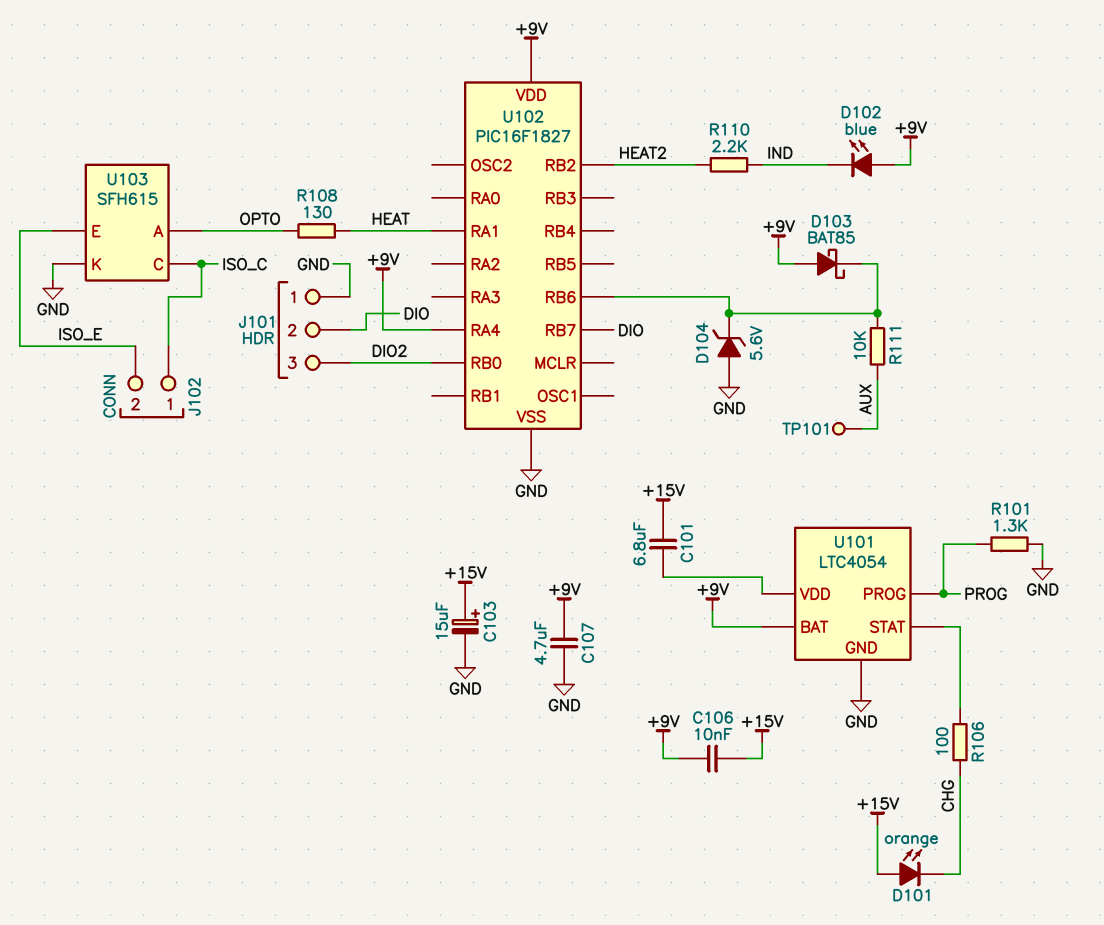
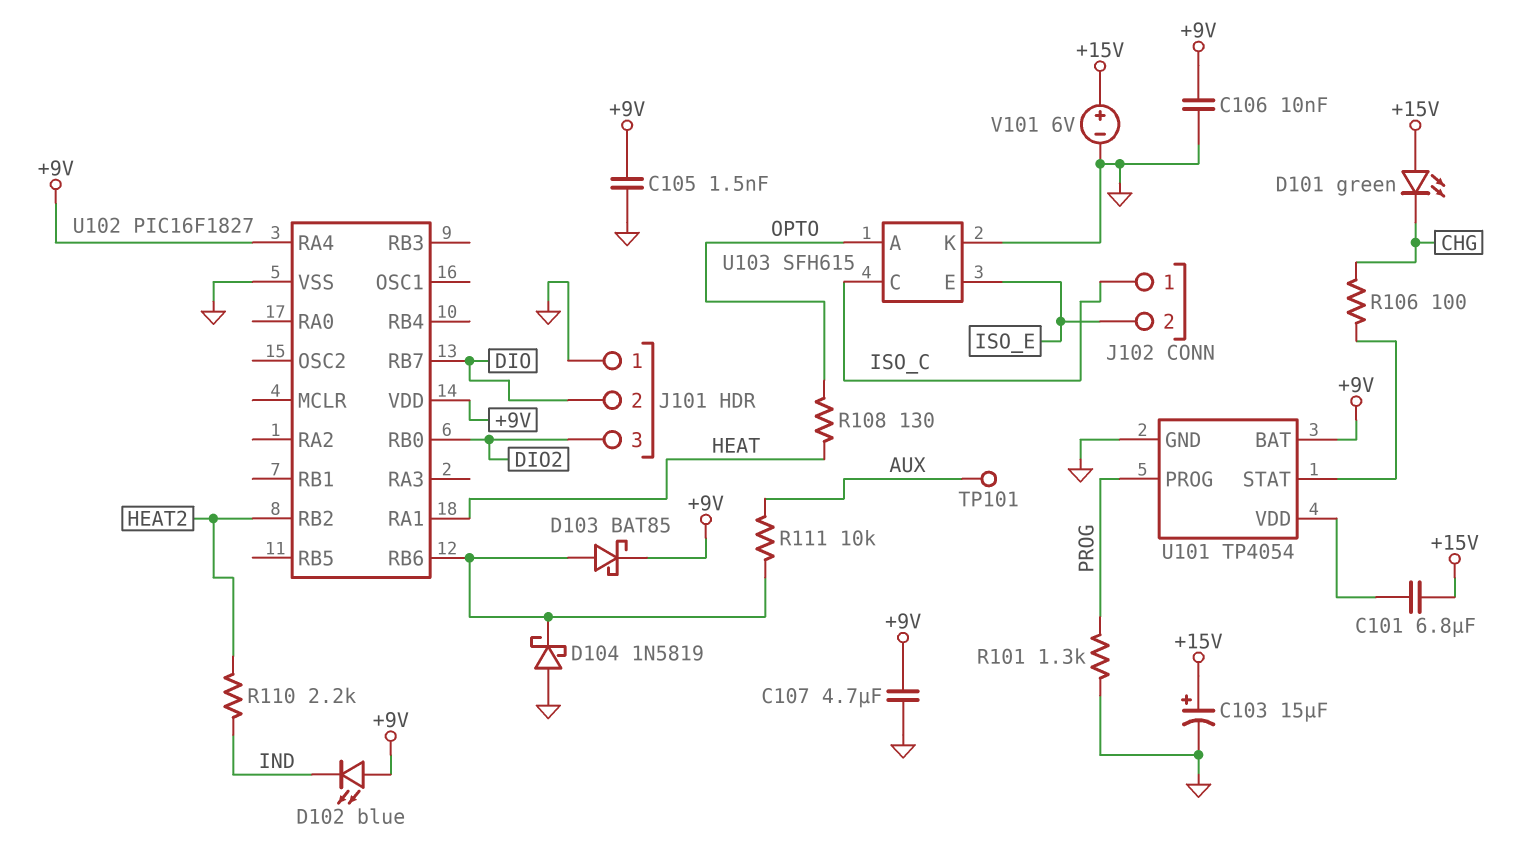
C105: none -> 1.5nF (+9V, GND)
C106: 10nF (+9V, +15V) -> 10nF (+9V, GND)
D101: LED orange (A +15V, K CHG) -> LED green (A +15V, K CHG)
D103: schottky BAT85 (A +9V, K U102/RB6) -> schottky BAT85 (A U102/RB6, K +9V)
D104: zener 5.6V (A GND, K U102/RB6) -> schottky 1N5819 (A GND, K U102/RB6)
U101: LTC4054 -> TP4054
V101: none -> 6V (plus +15V, minus GND)

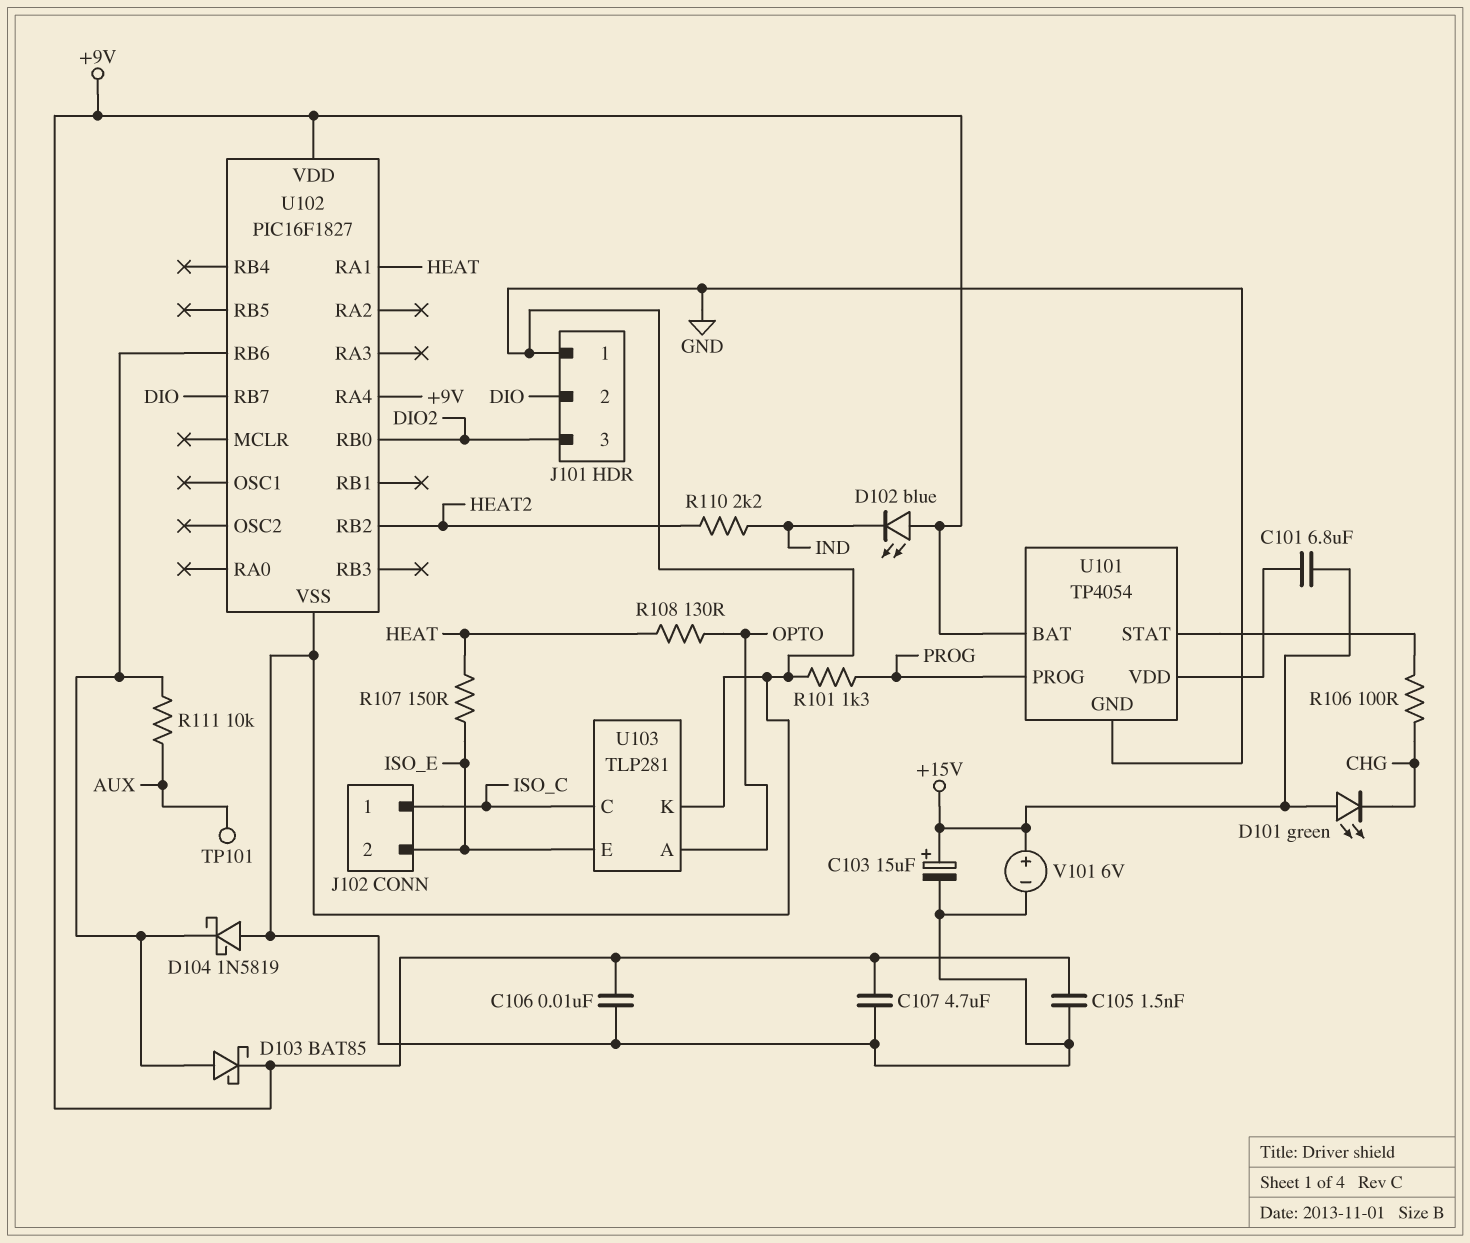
R107: none -> 150 (HEAT, ISO_E)
U103: SFH615 -> TLP281

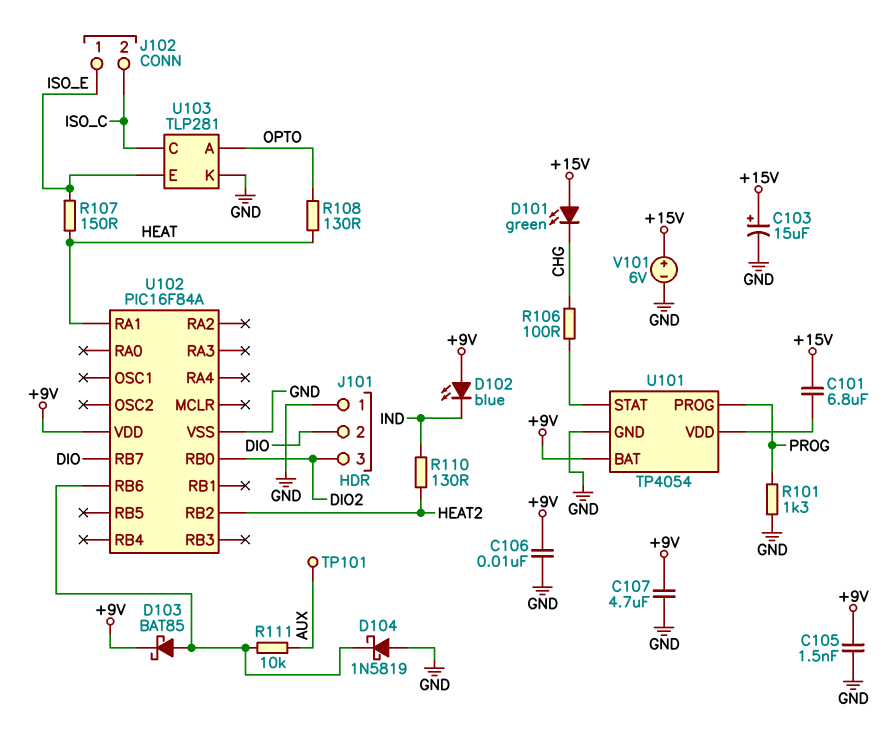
J102 pin 1: ISO_C -> ISO_E
J102 pin 2: ISO_E -> ISO_C
R110: 2.2k (HEAT2, IND) -> 130 (HEAT2, IND)
U102: PIC16F1827 -> PIC16F84A
U102 pin RA4: +9V -> none

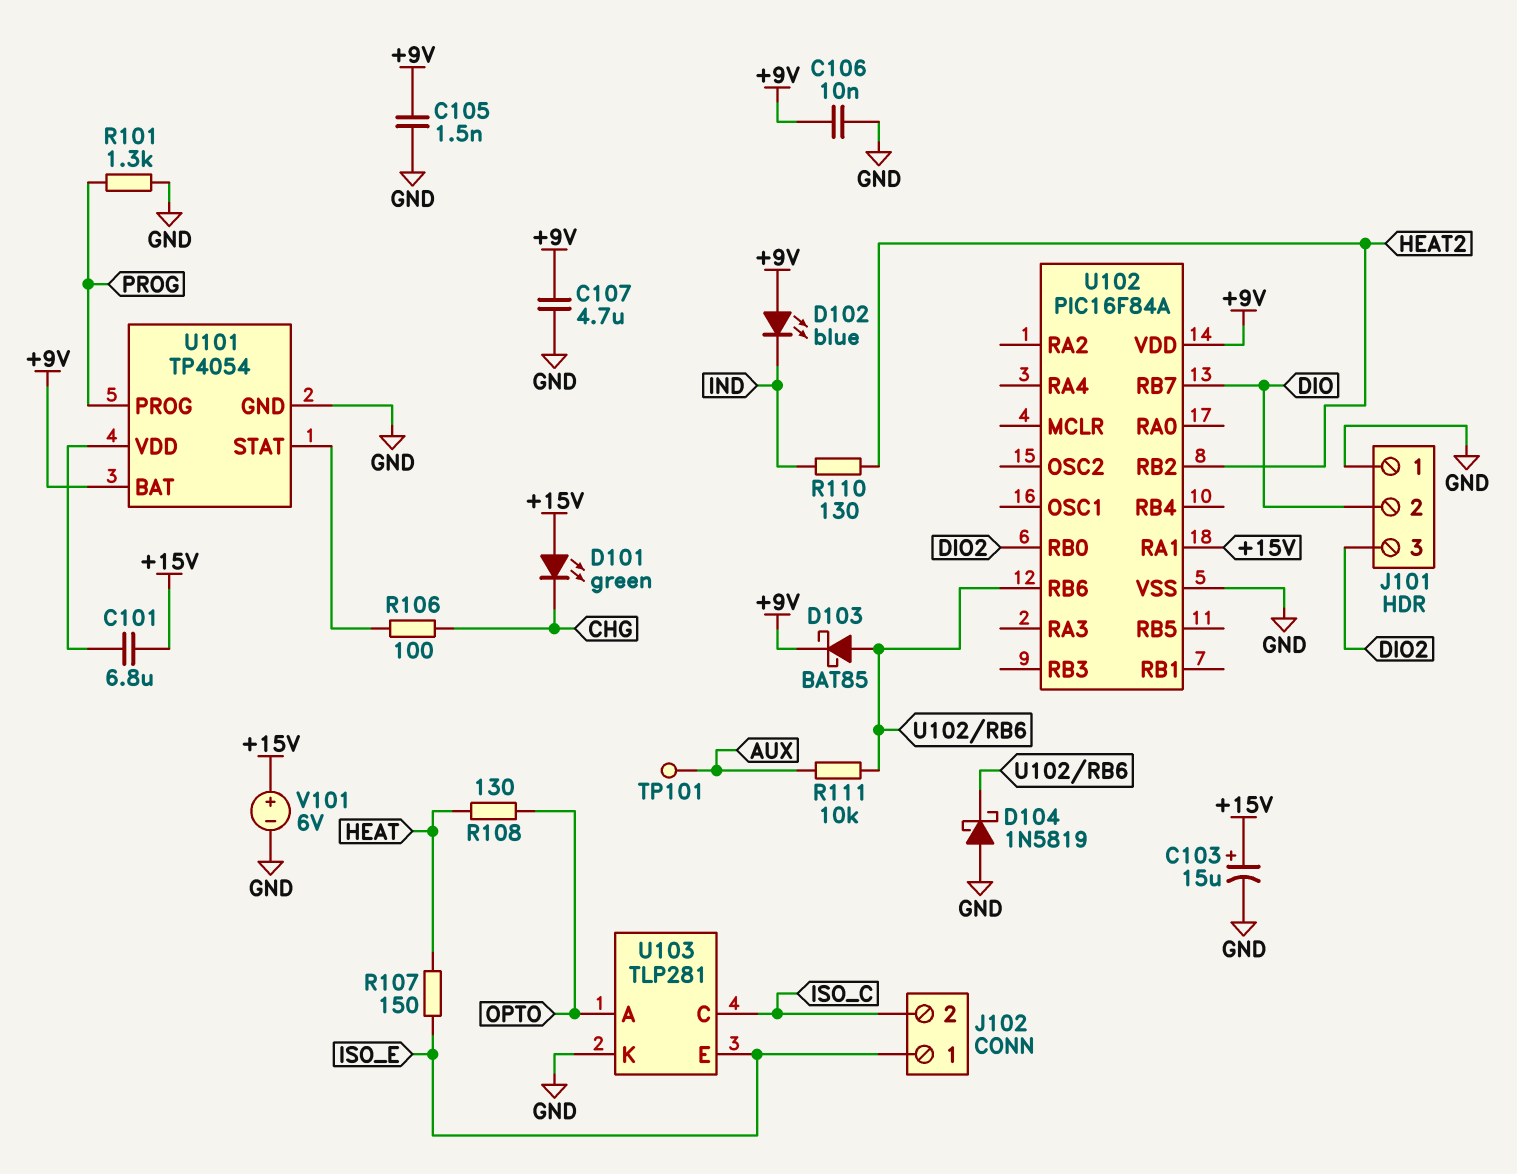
U102 pin RA1: HEAT -> +15V

